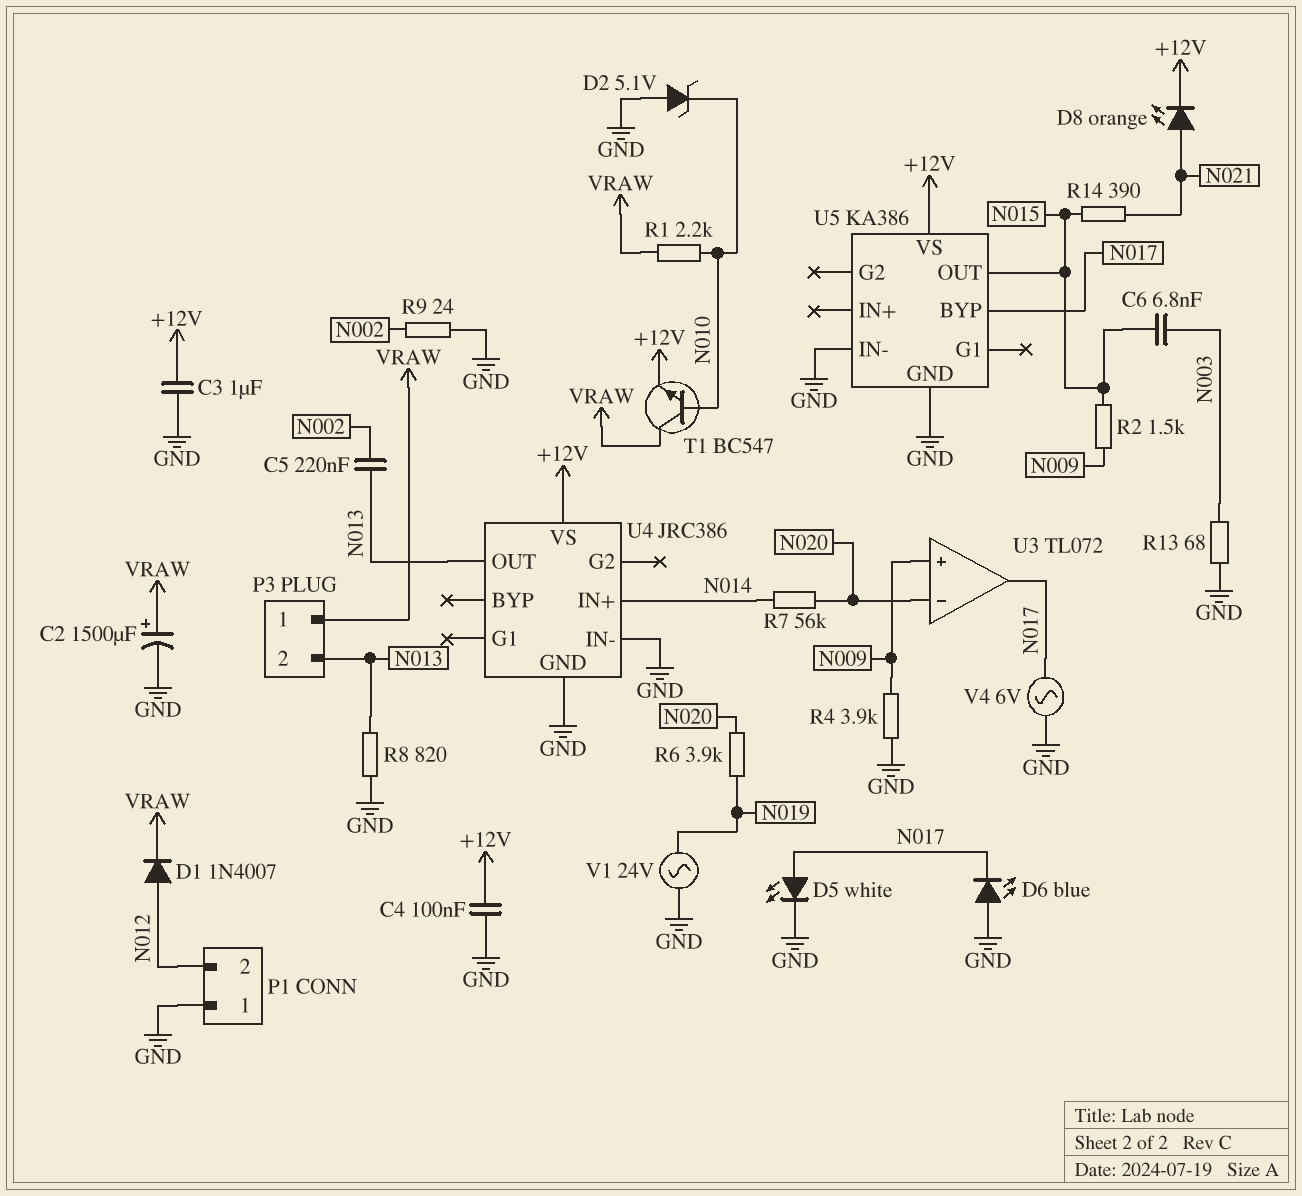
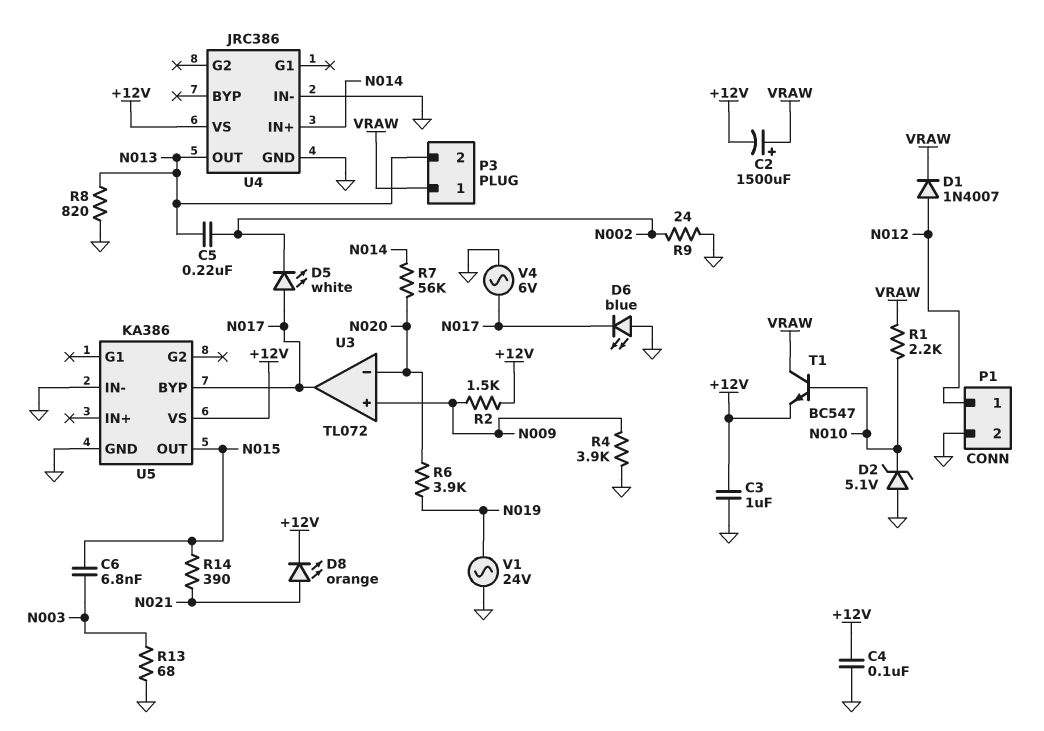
C2: 1500uF (plus VRAW, minus GND) -> 1500uF (plus VRAW, minus +12V)
D5: LED white (A N017, K GND) -> LED white (A N017, K N002)
P1 pin 1: GND -> N012
P1 pin 2: N012 -> GND
R2: 1.5k (N009, N015) -> 1.5k (+12V, N009)

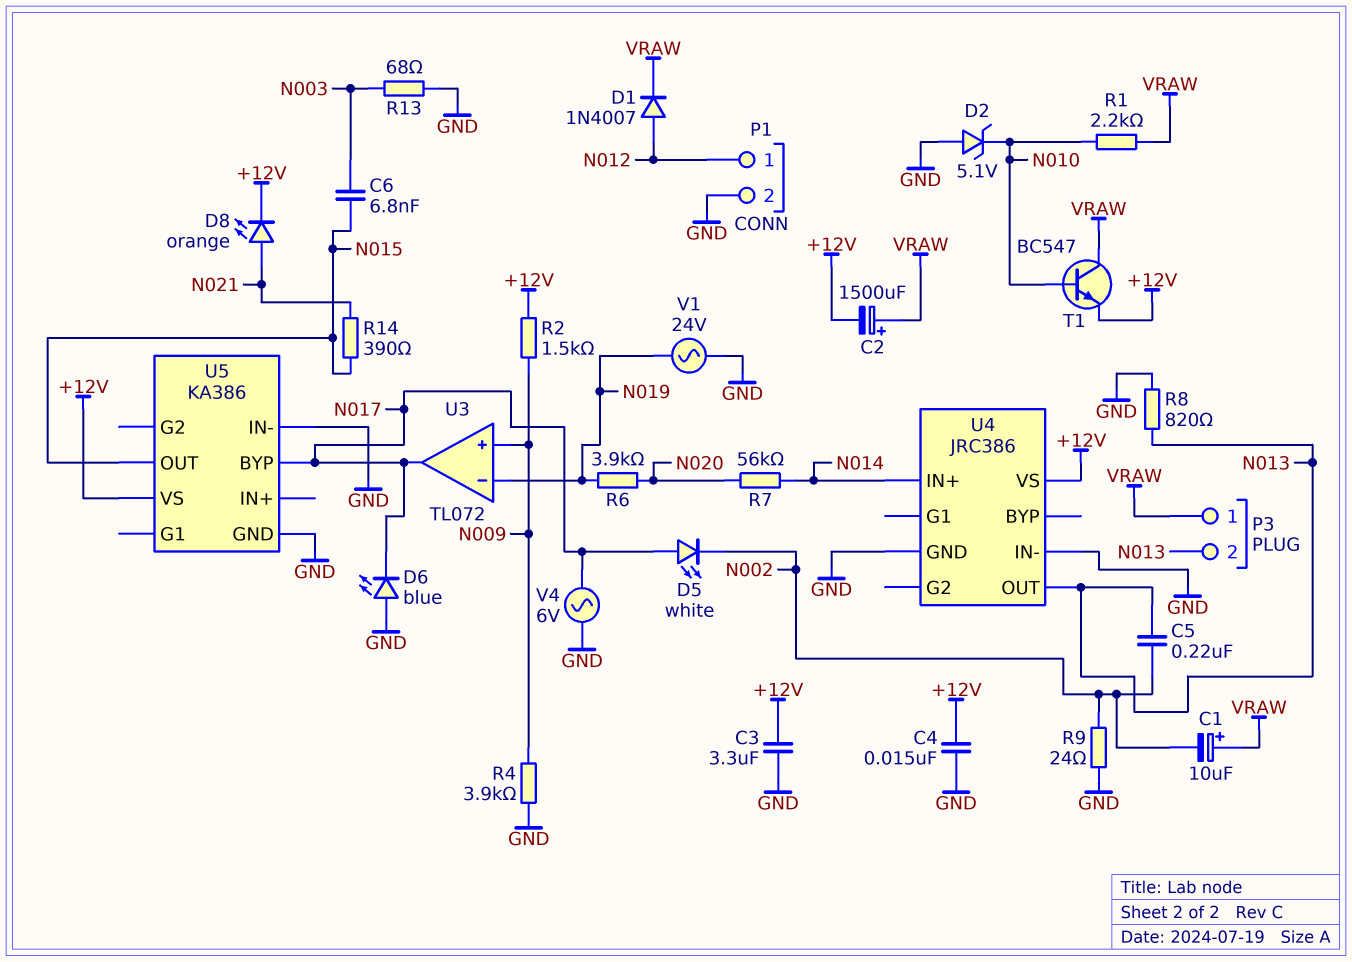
C1: none -> 10uF (plus VRAW, minus N002)
C3: 1uF (+12V, GND) -> 3.3uF (+12V, GND)
C4: 100nF (+12V, GND) -> 15nF (+12V, GND)
U3 pin in-: N020 -> N019

